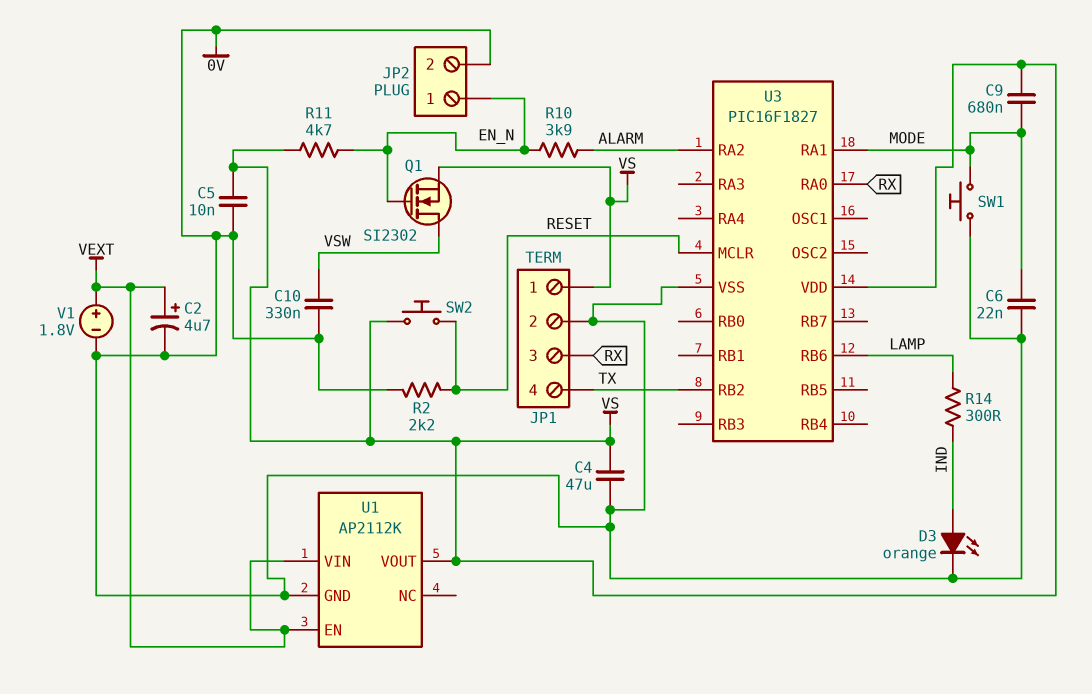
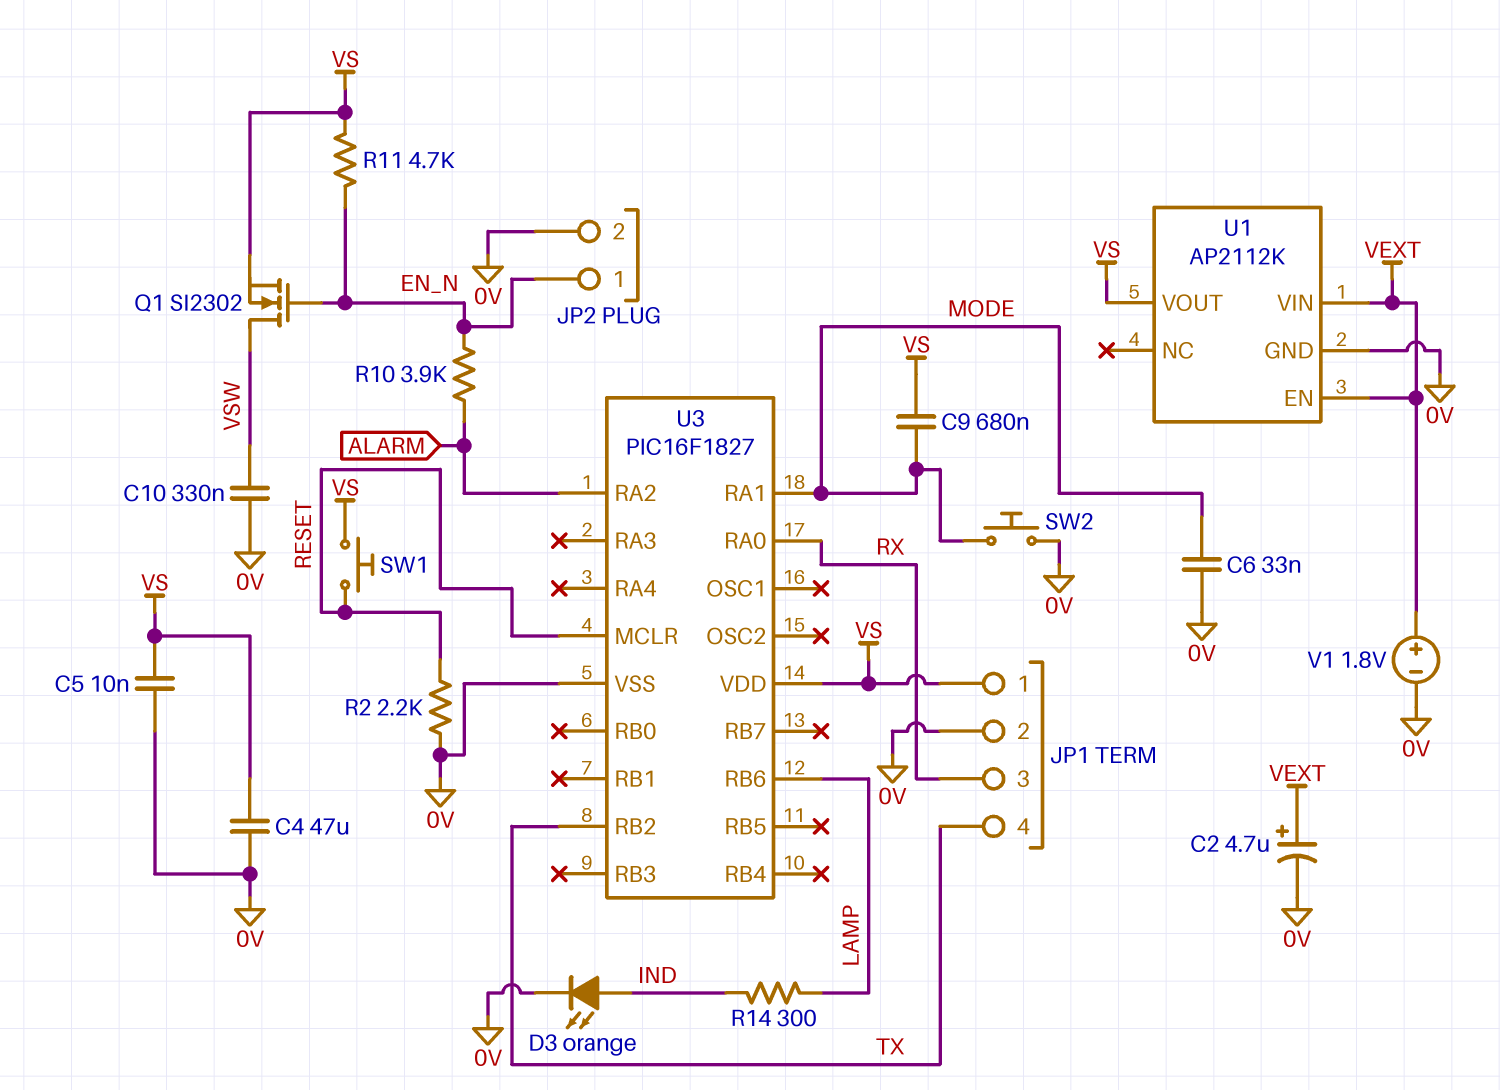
C6: 22nF (0V, MODE) -> 33nF (0V, MODE)
SW1: button (0V, MODE) -> button (RESET, VS)
SW2: button (RESET, VS) -> button (0V, MODE)

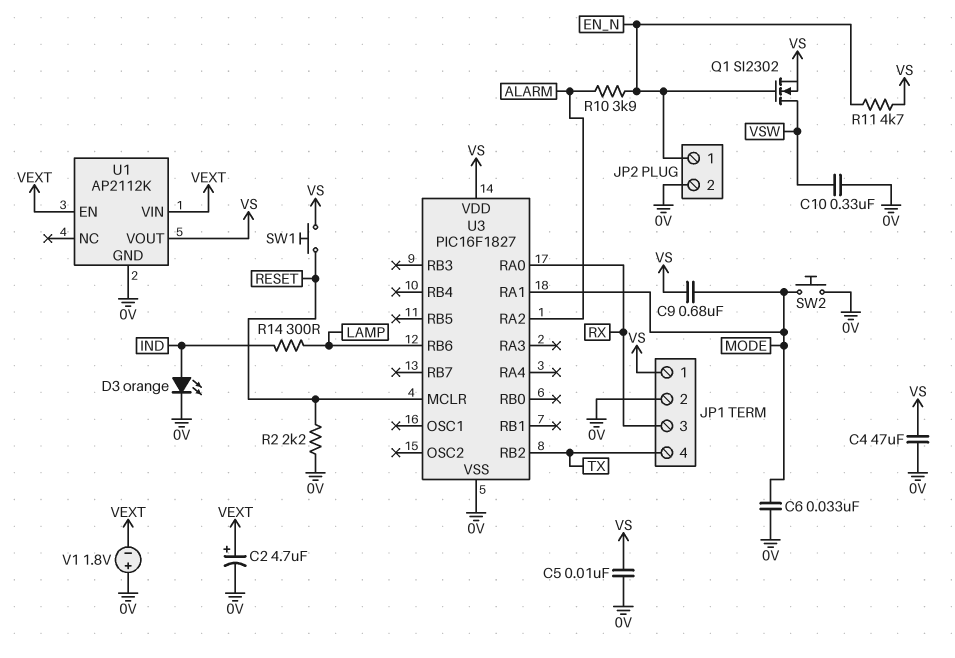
V1: 1.8V (plus VEXT, minus 0V) -> 1.8V (plus 0V, minus VEXT)

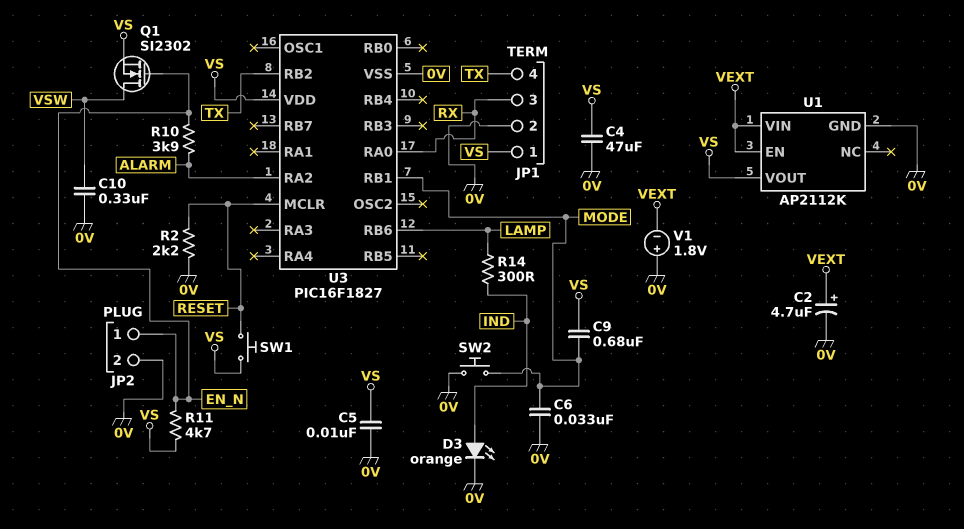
U3 pin RA1: MODE -> none
U3 pin RB1: none -> MODE

